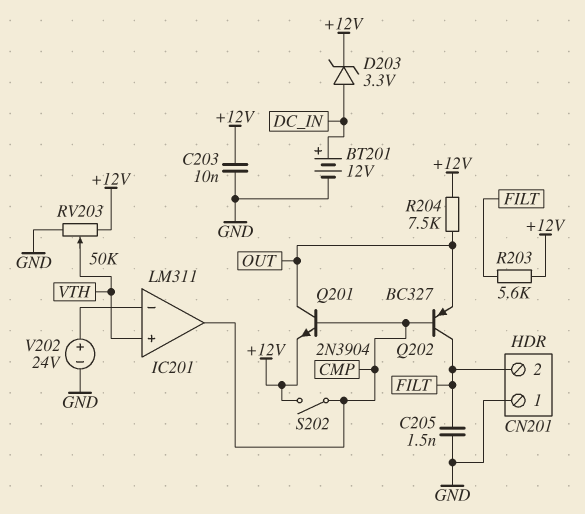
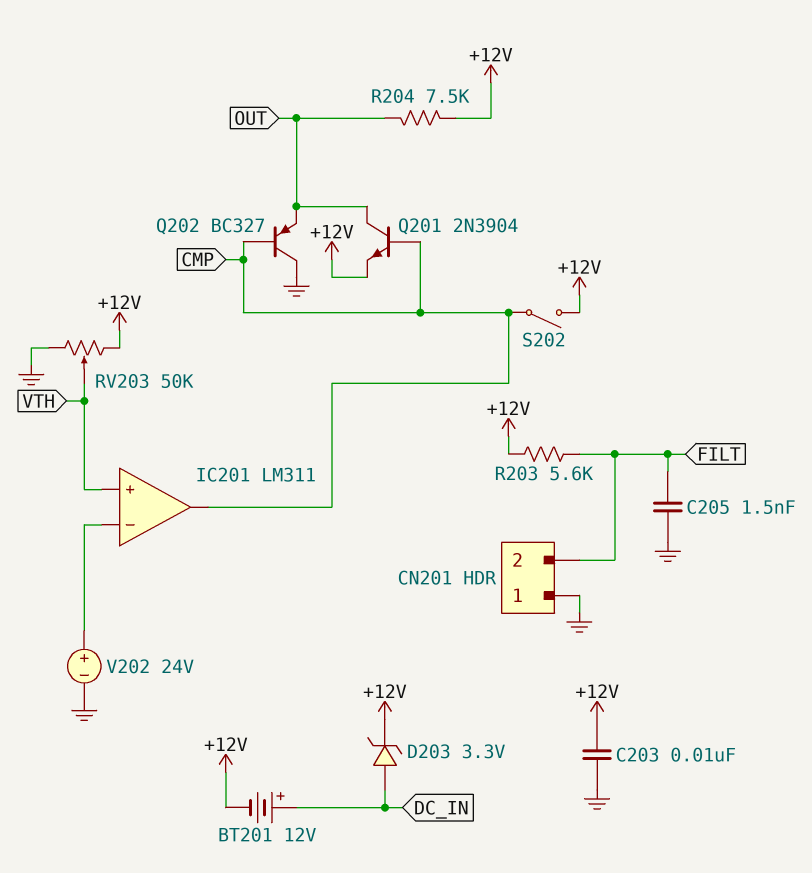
BT201: 12V (plus DC_IN, minus GND) -> 12V (plus DC_IN, minus +12V)
Q202: PNP BC327 (B CMP, C FILT, E OUT) -> PNP BC327 (B CMP, C GND, E OUT)

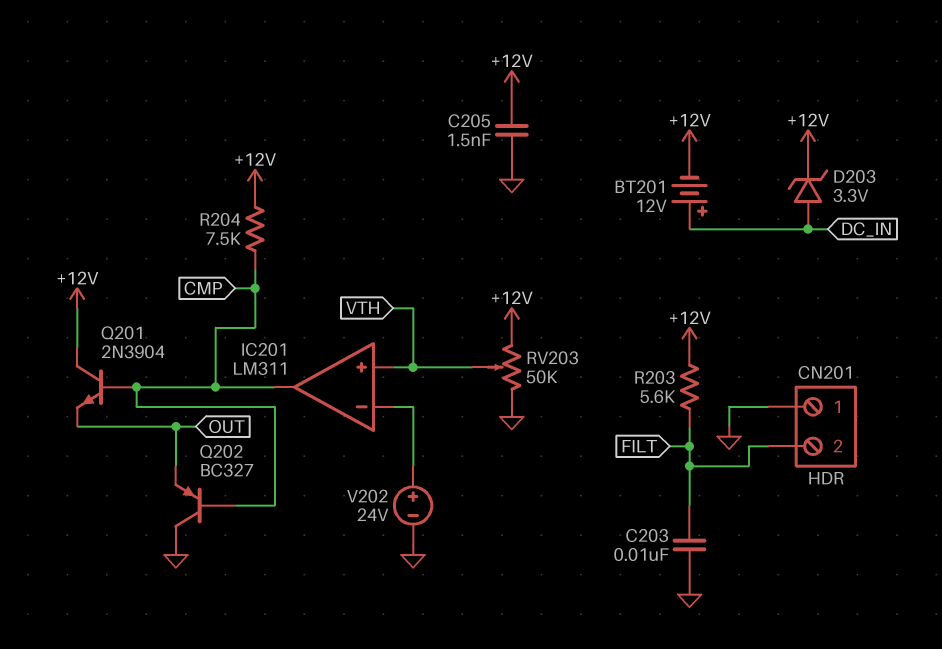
C203: 10nF (+12V, GND) -> 10nF (FILT, GND)
C205: 1.5nF (FILT, GND) -> 1.5nF (+12V, GND)
Q201: NPN 2N3904 (B CMP, C OUT, E +12V) -> NPN 2N3904 (B CMP, C +12V, E OUT)
R204: 7.5k (+12V, OUT) -> 7.5k (+12V, CMP)
S202: switch (+12V, CMP) -> none

